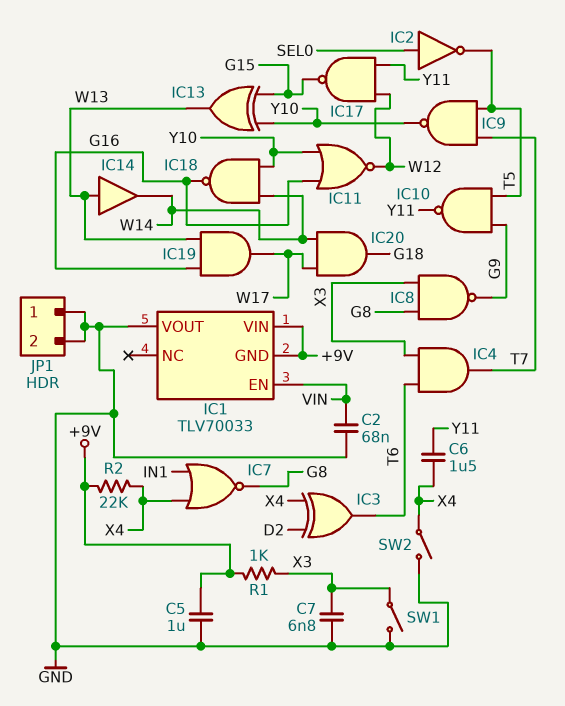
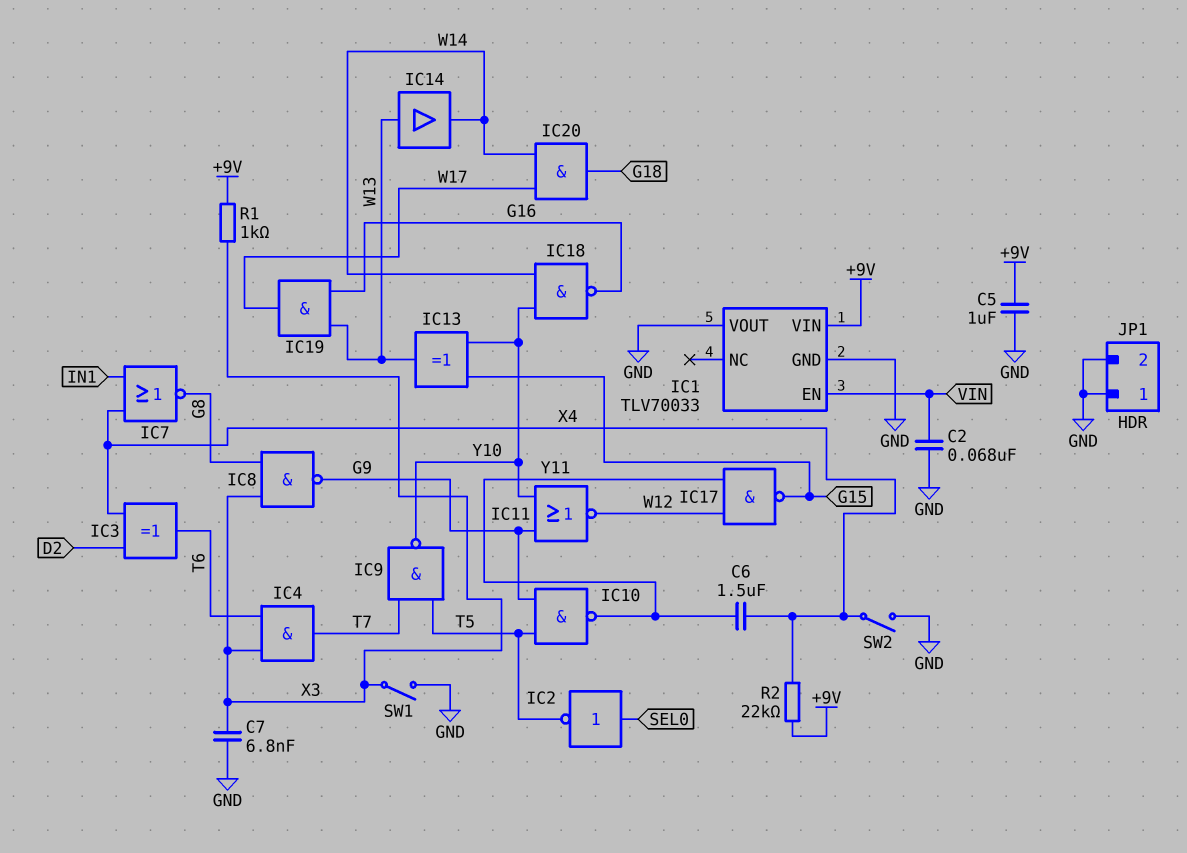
IC1 pin GND: +9V -> GND
IC11: NOR (in G16, in Y10, out W12) -> NOR (in G9, in Y10, out W12)

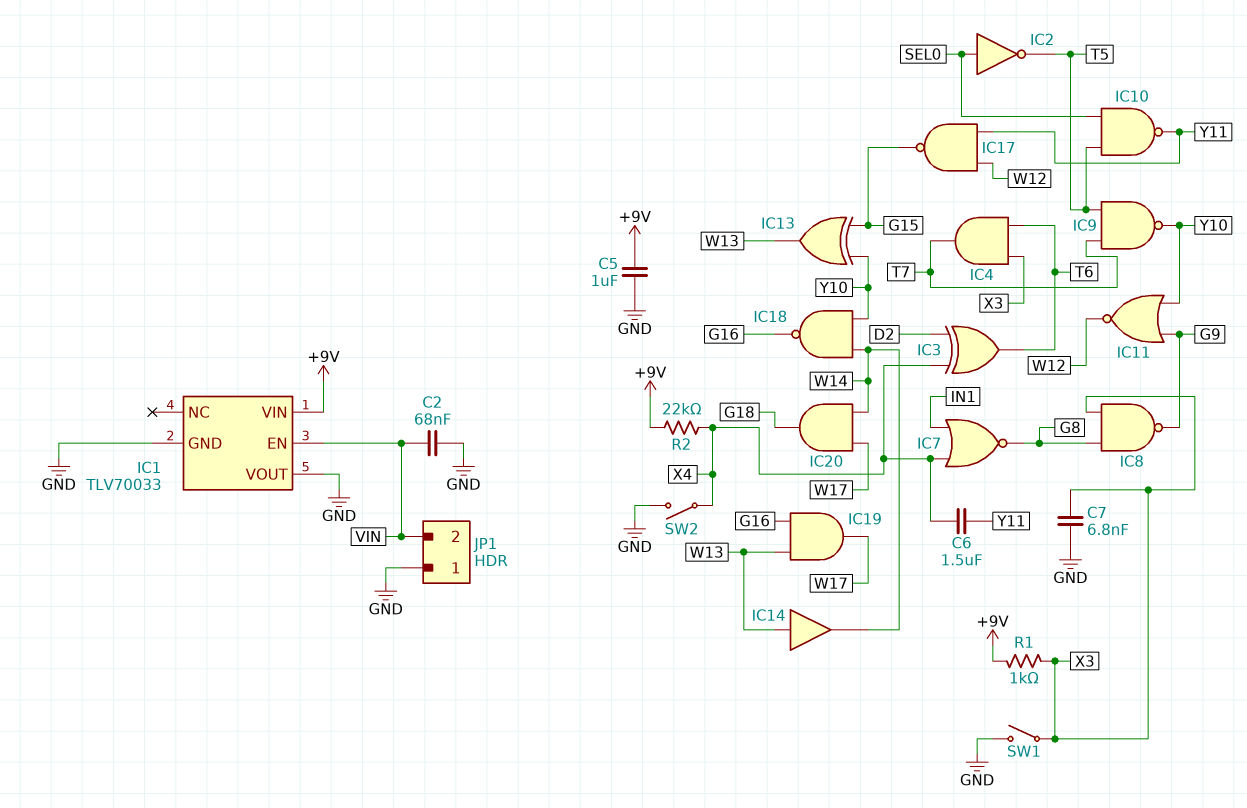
IC10: NAND (in G9, in T5, out Y11) -> NAND (in SEL0, in T5, out Y11)
JP1 pin 2: GND -> VIN

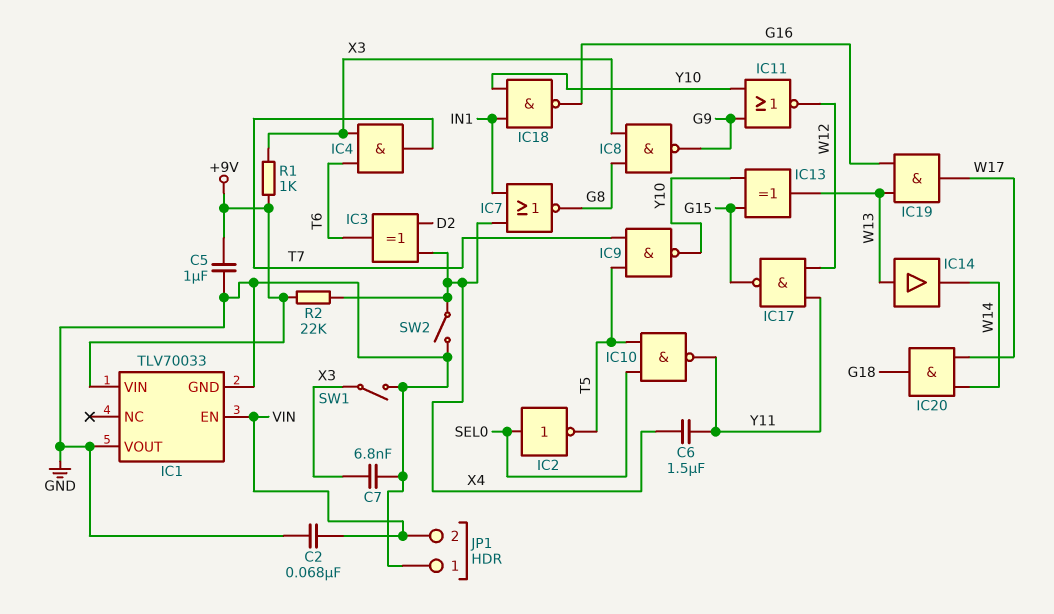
IC18: NAND (in W14, in Y10, out G16) -> NAND (in IN1, in Y10, out G16)

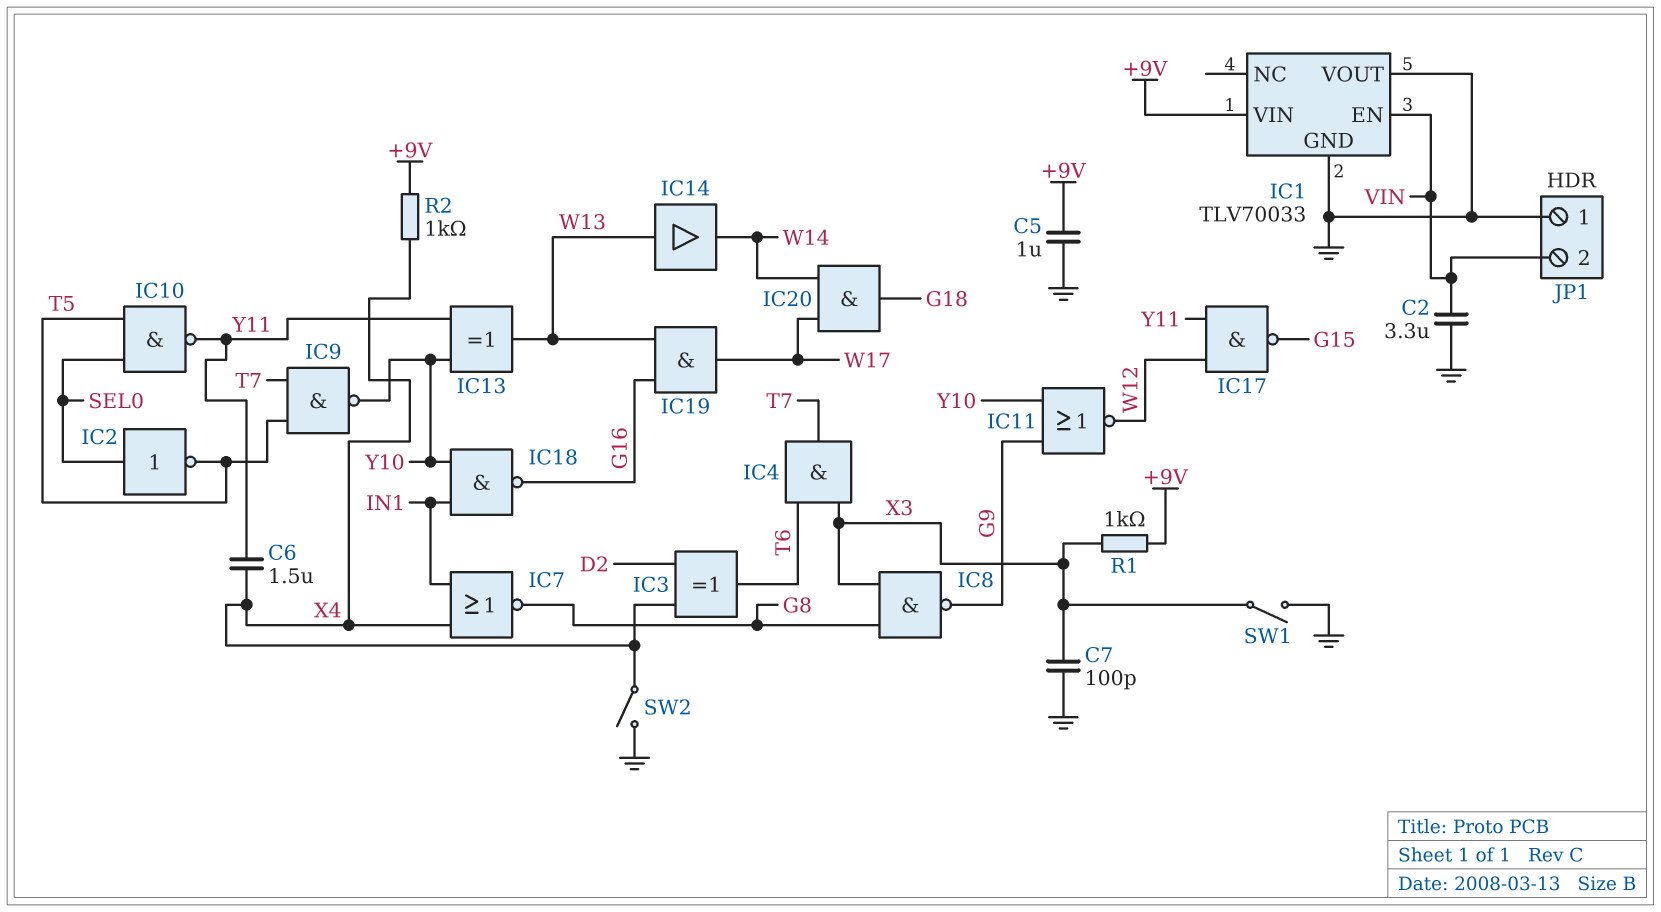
C2: 68nF (GND, VIN) -> 3.3uF (GND, VIN)
C7: 6.8nF (GND, X3) -> 100pF (GND, X3)
IC13: XOR (in G15, in Y10, out W13) -> XOR (in Y10, in Y11, out W13)
R2: 22k (+9V, X4) -> 1k (+9V, X4)

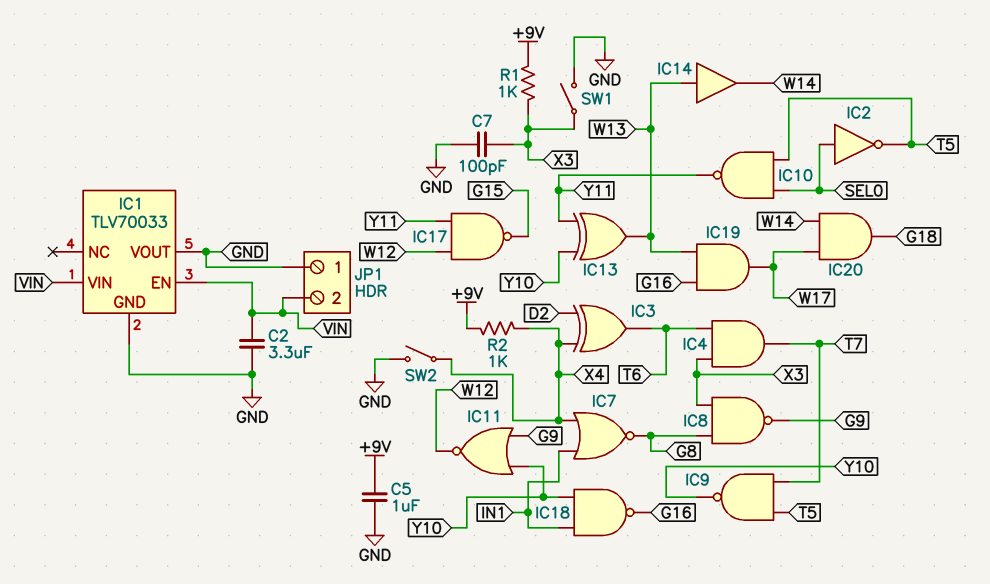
C6: 1.5uF (X4, Y11) -> none
IC1 pin VIN: +9V -> VIN

